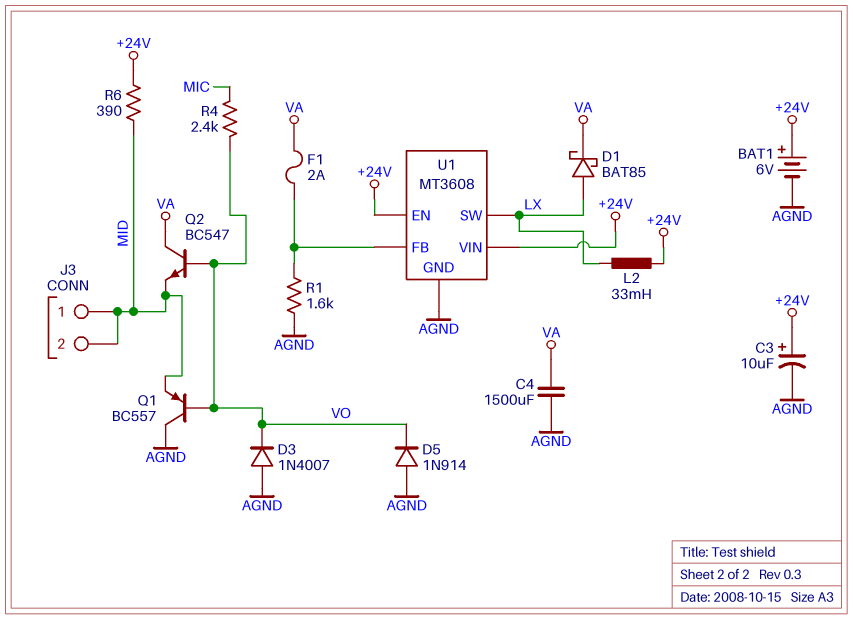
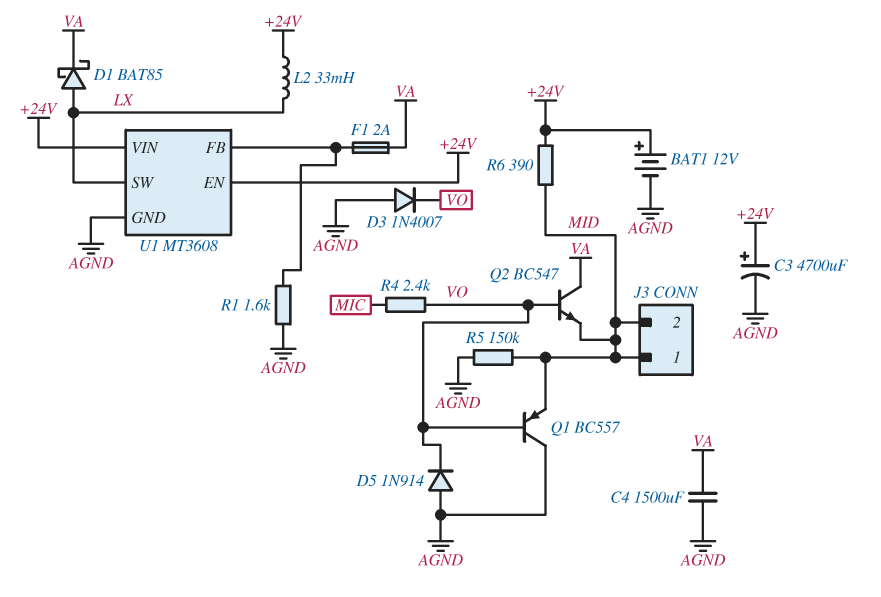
BAT1: 6V (plus +24V, minus AGND) -> 12V (plus +24V, minus AGND)
C3: 10uF (plus +24V, minus AGND) -> 4700uF (plus +24V, minus AGND)
R5: none -> 150k (AGND, MID)

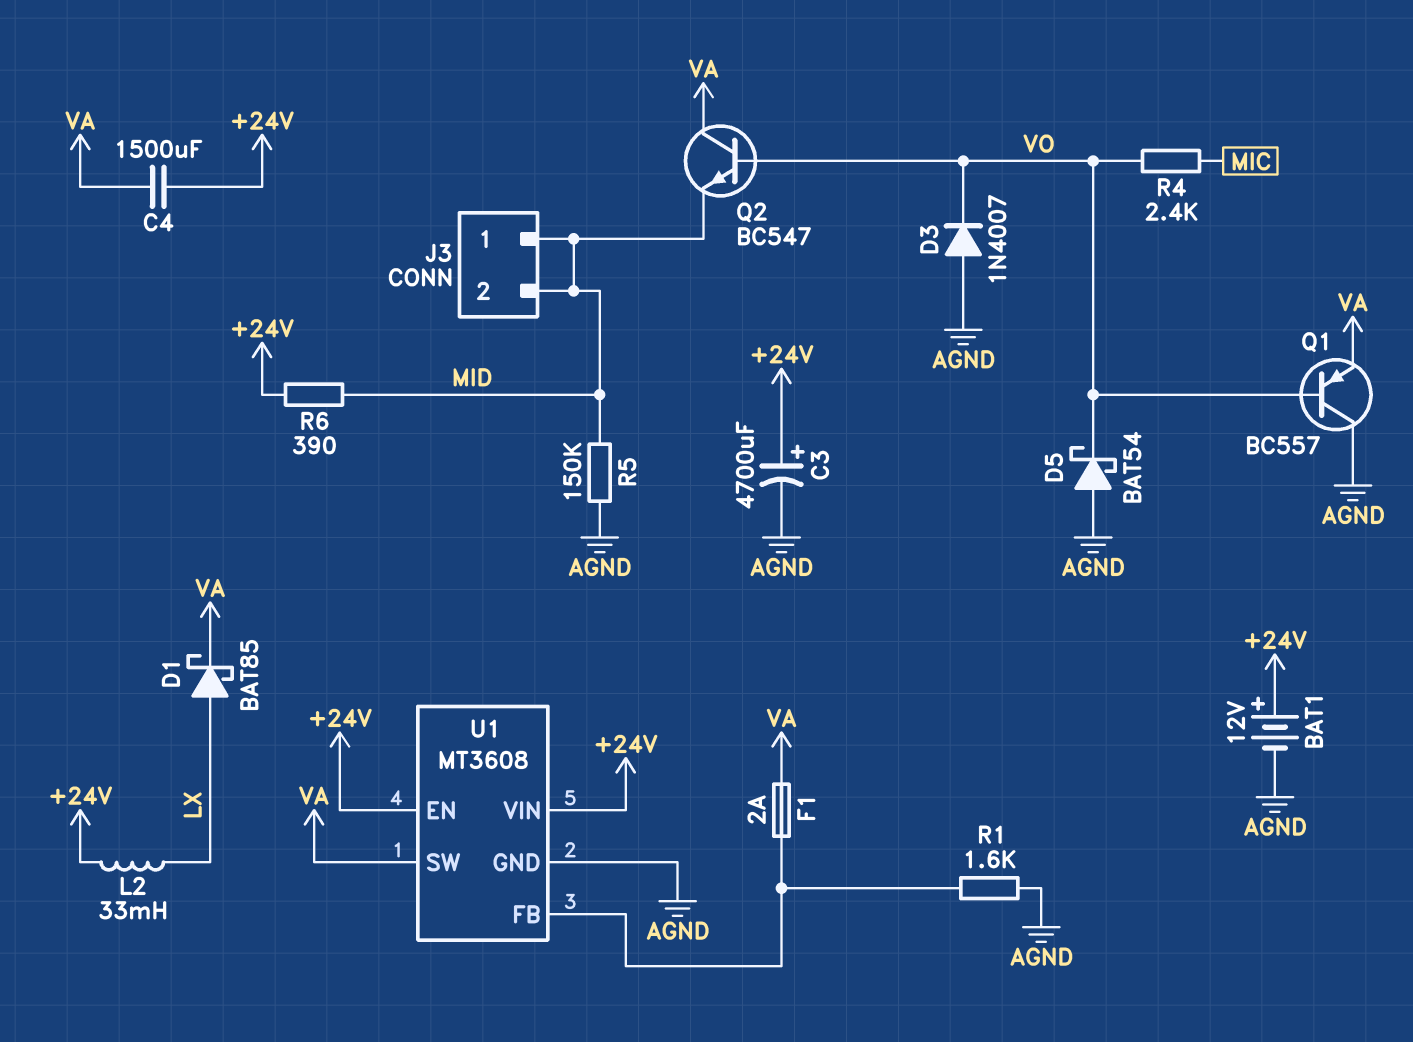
C4: 1500uF (AGND, VA) -> 1500uF (+24V, VA)
D5: diode 1N914 (A AGND, K VO) -> schottky BAT54 (A AGND, K VO)
Q1: PNP BC557 (B VO, C AGND, E MID) -> PNP BC557 (B VO, C AGND, E VA)
U1 pin SW: LX -> VA

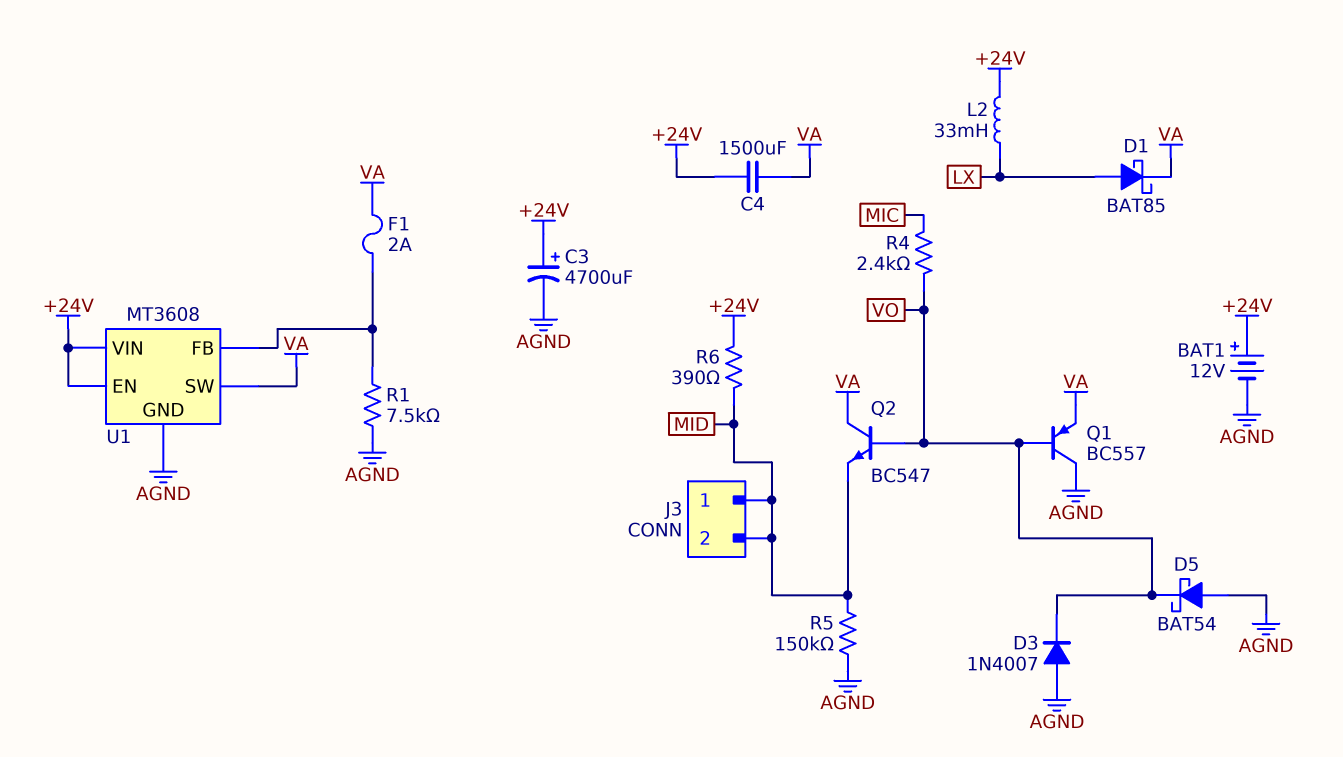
R1: 1.6k (AGND, U1/FB) -> 7.5k (AGND, U1/FB)

